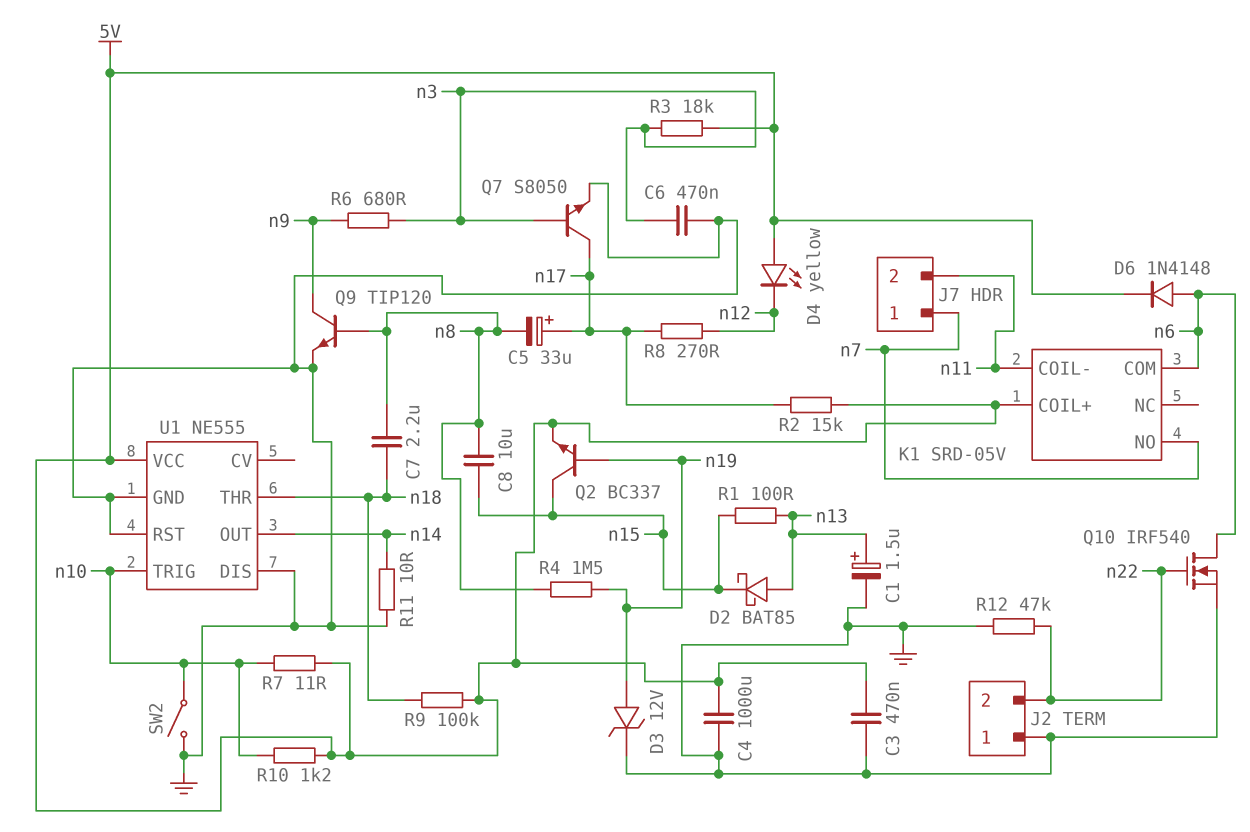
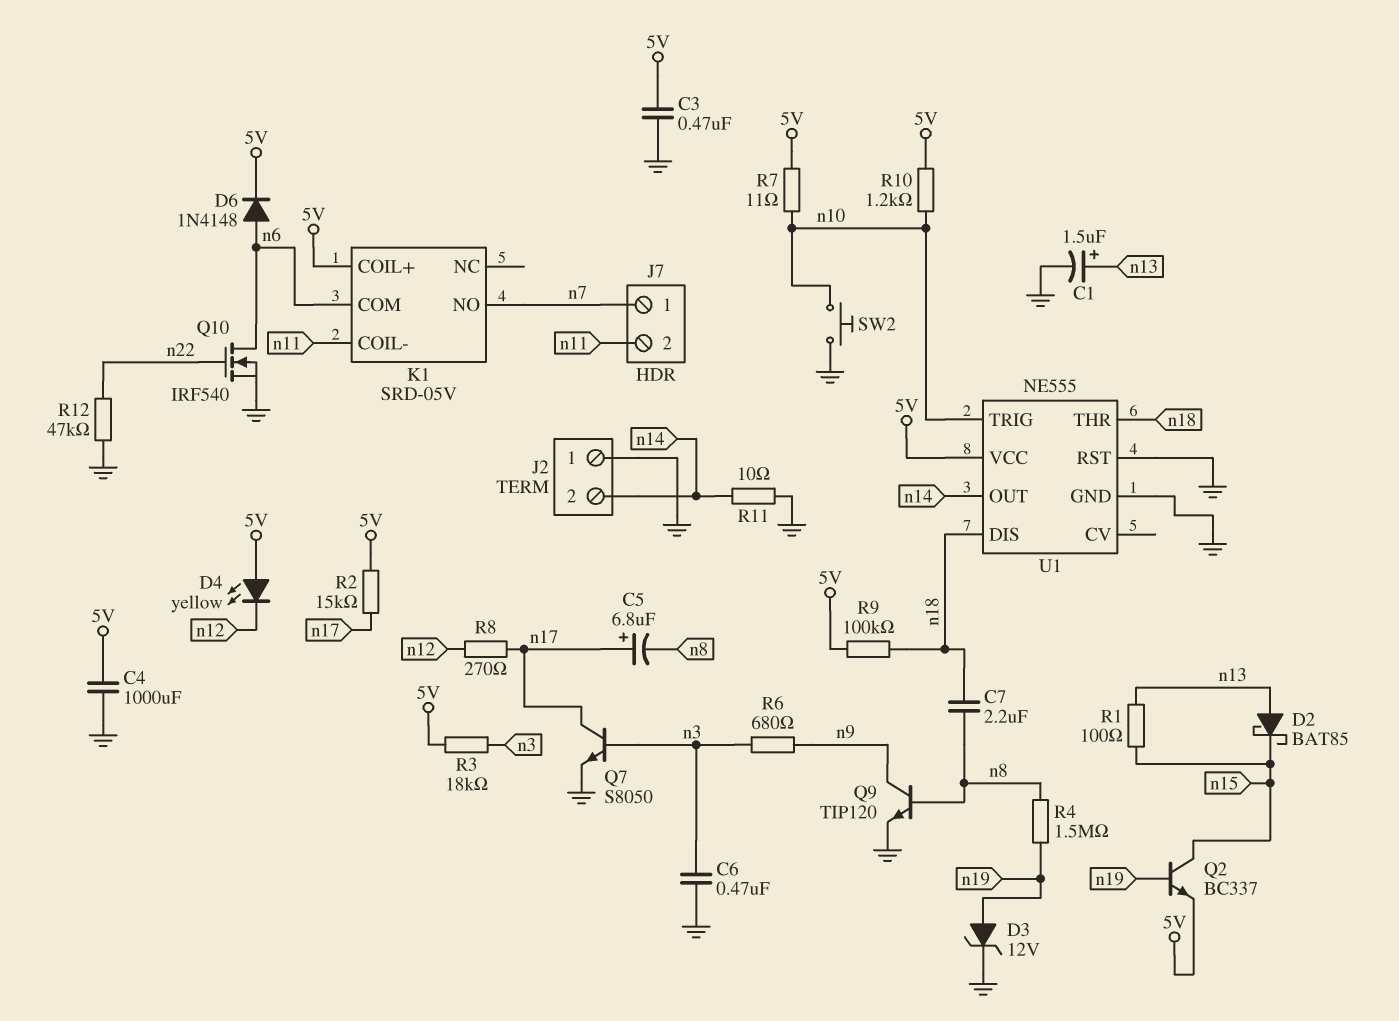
C5: 33uF (plus n17, minus n8) -> 6.8uF (plus n17, minus n8)
C8: 10uF (n8, n15) -> none
J2 pin 2: n22 -> n14
SW2: switch (GND, n10) -> button (GND, n10)
U1 pin DIS: GND -> n18

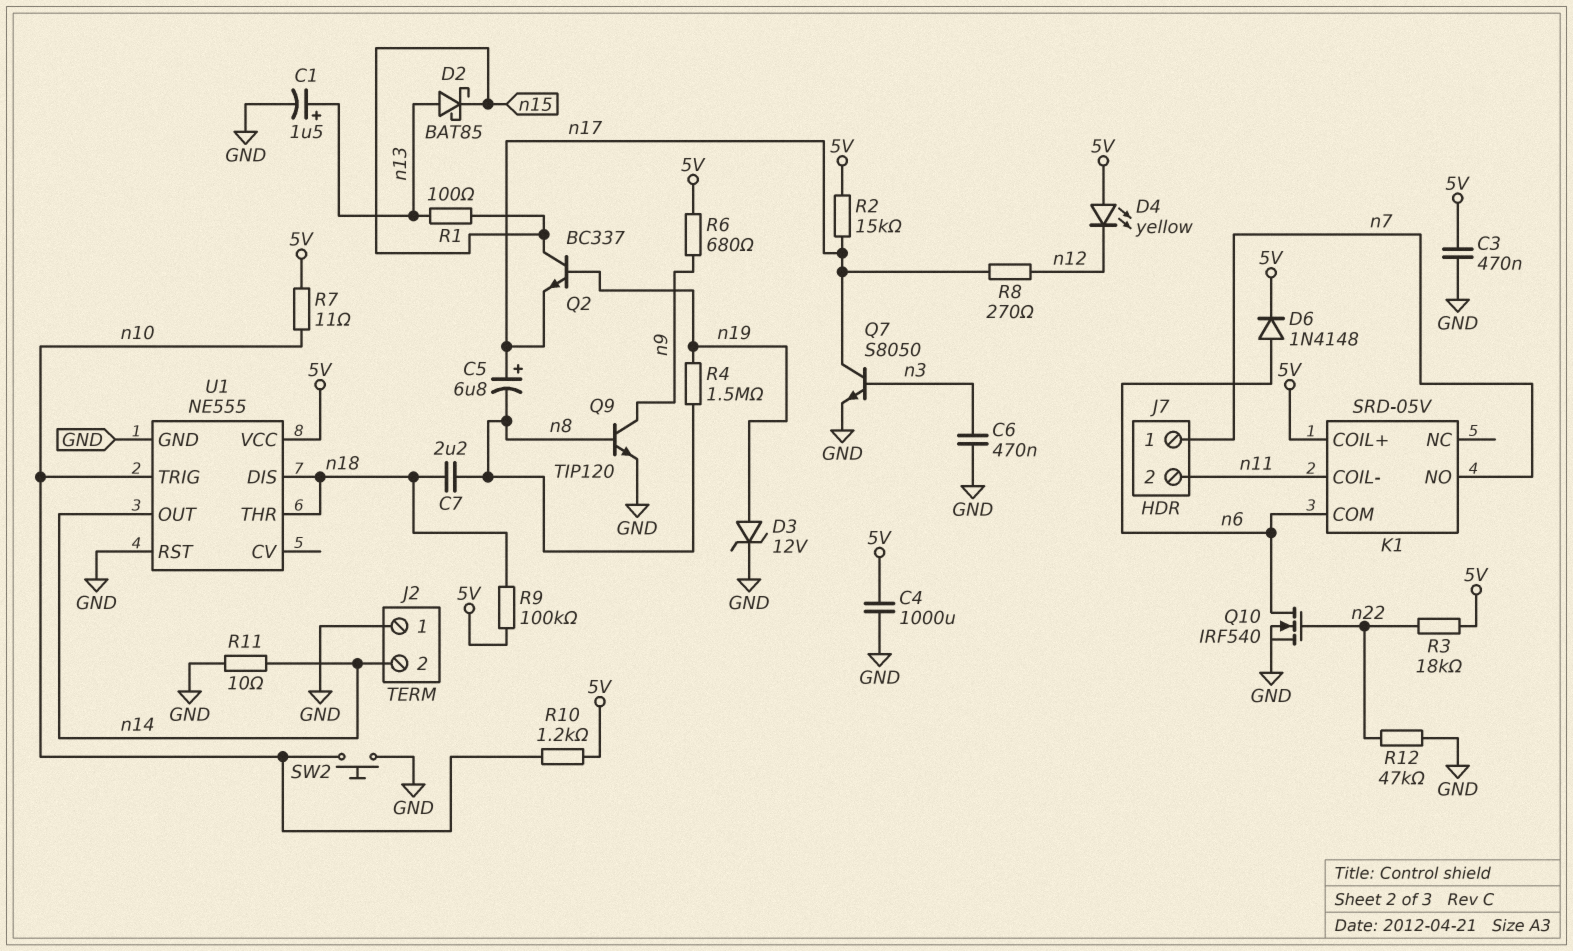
Q2: NPN BC337 (B n19, C n15, E 5V) -> NPN BC337 (B n19, C n15, E n17)
R3: 18k (5V, n3) -> 18k (5V, n22)
R6: 680 (n3, n9) -> 680 (5V, n9)

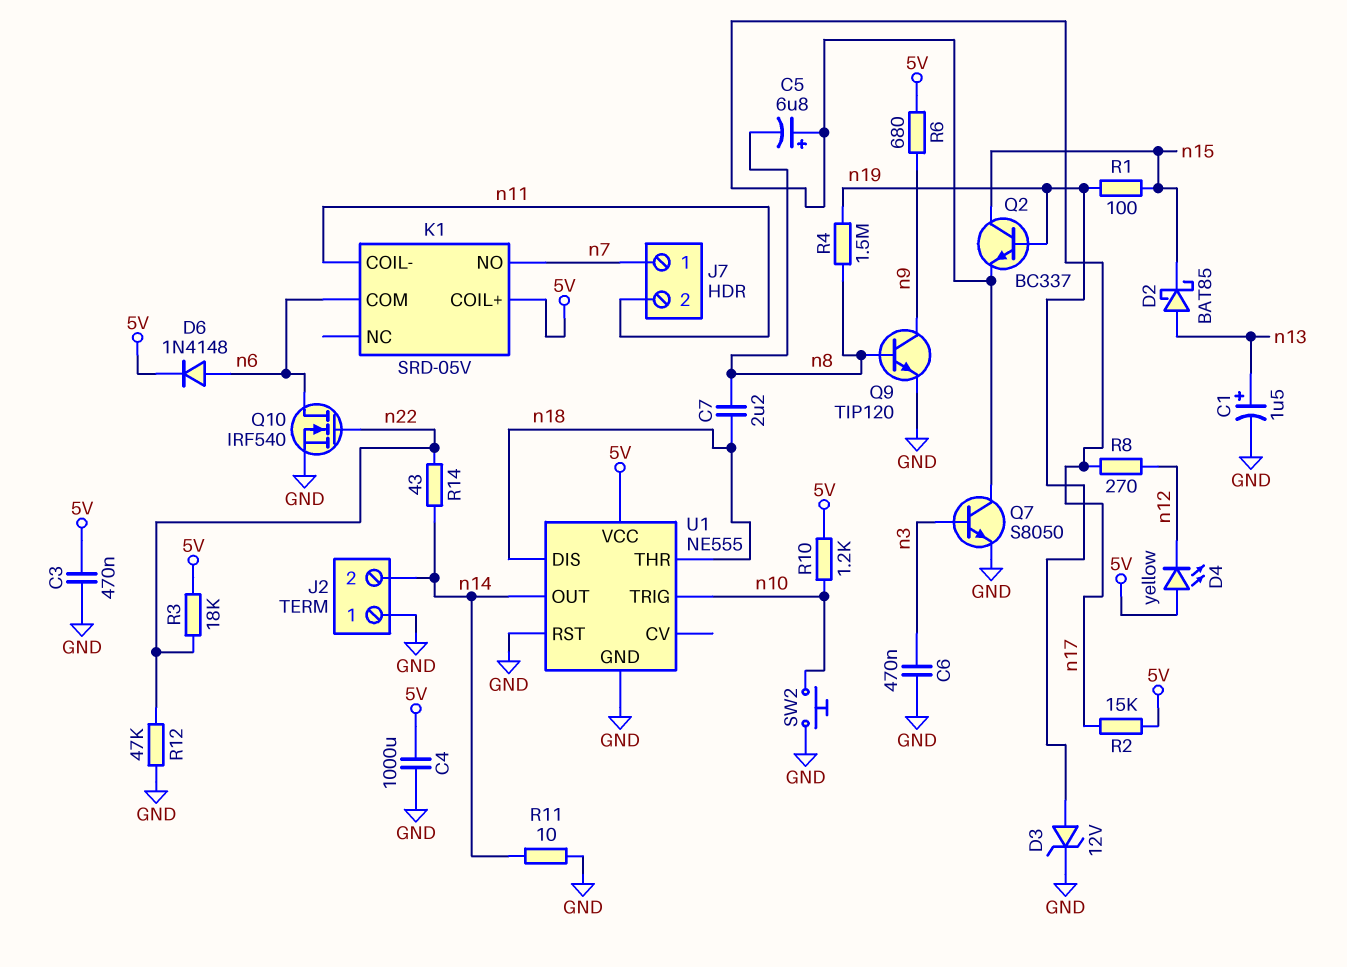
R1: 100 (n13, n15) -> 100 (n15, n19)
R7: 11 (5V, n10) -> none
R9: 100k (5V, n18) -> none
R14: none -> 43 (n14, n22)

